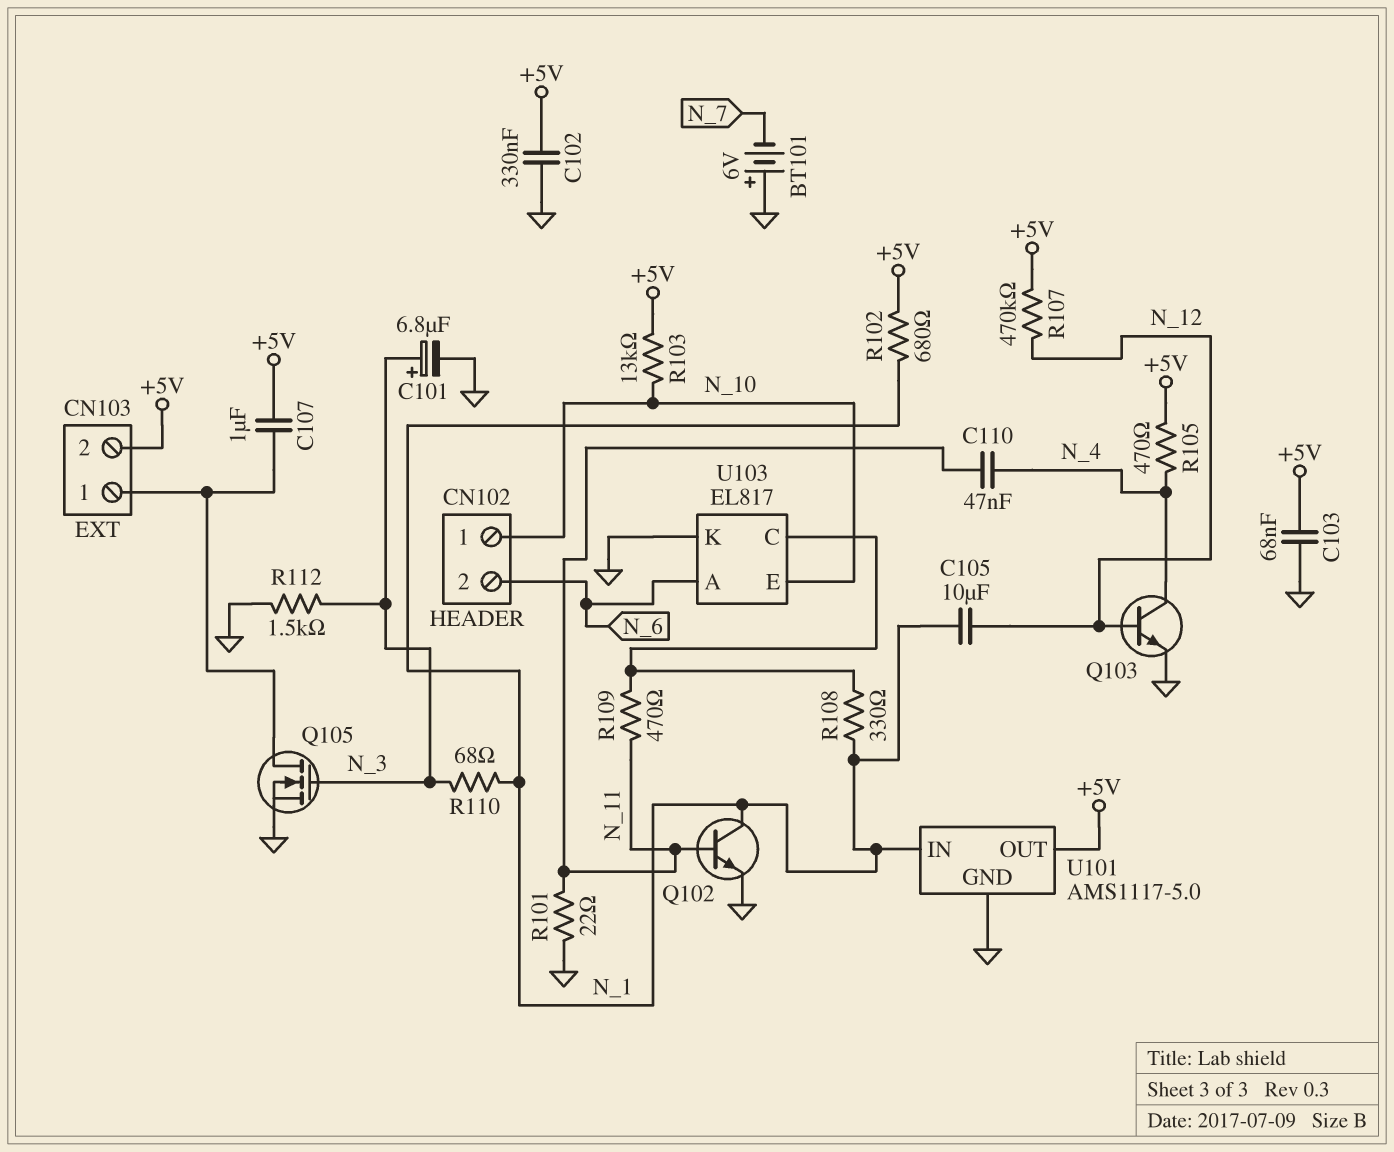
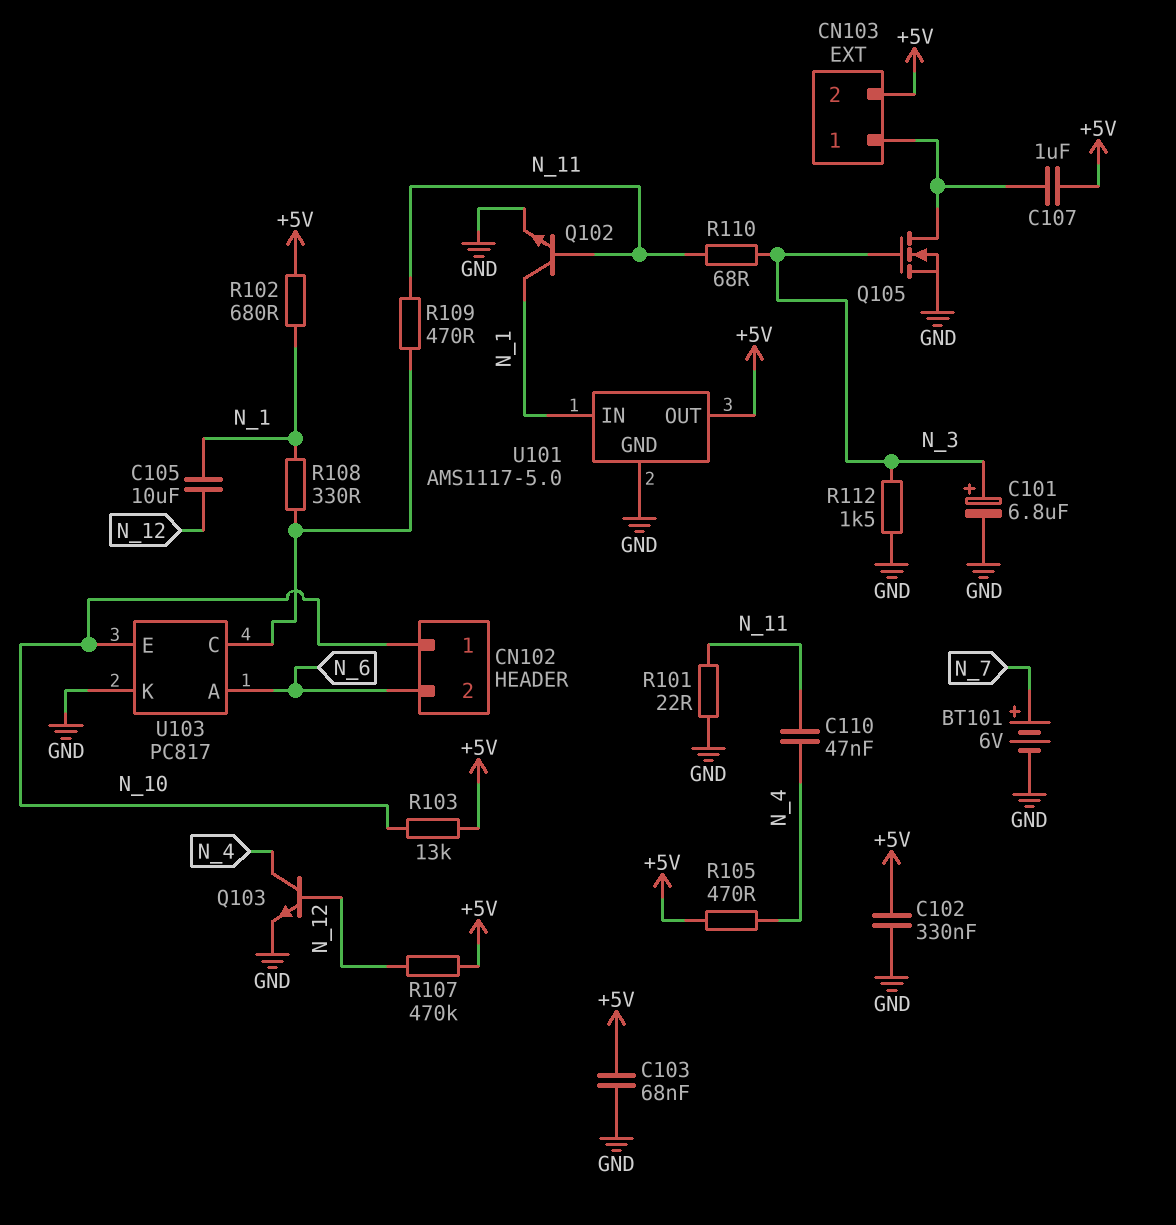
BT101: 6V (plus GND, minus N_7) -> 6V (plus N_7, minus GND)
R110: 68 (N_1, N_3) -> 68 (N_3, N_11)
U103: EL817 -> PC817

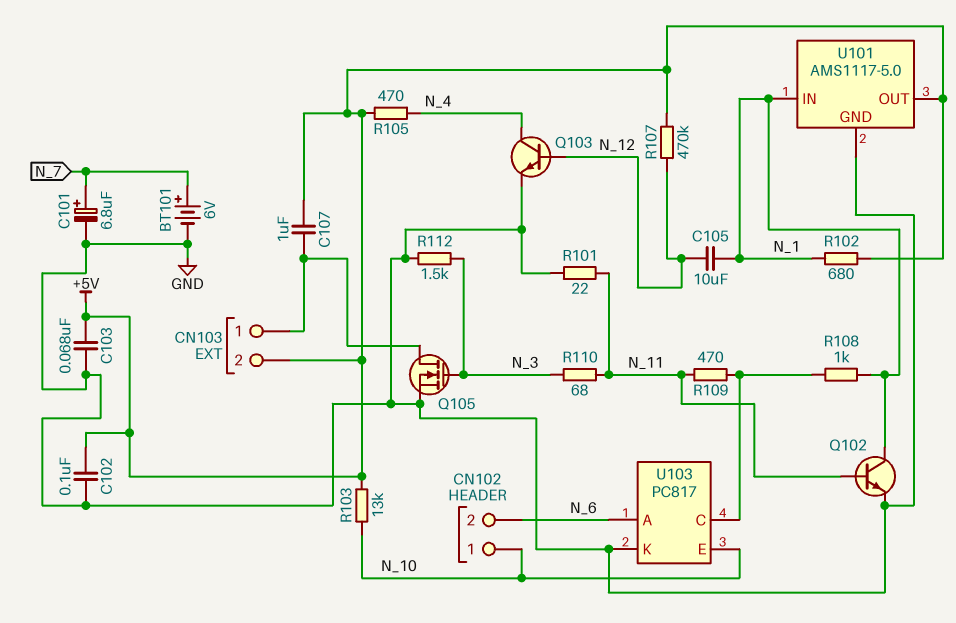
C101: 6.8uF (plus N_3, minus GND) -> 6.8uF (plus N_7, minus GND)
C102: 330nF (+5V, GND) -> 100nF (+5V, GND)
C110: 47nF (N_4, N_11) -> none
R108: 330 (N_1, U103/C) -> 1k (N_1, U103/C)

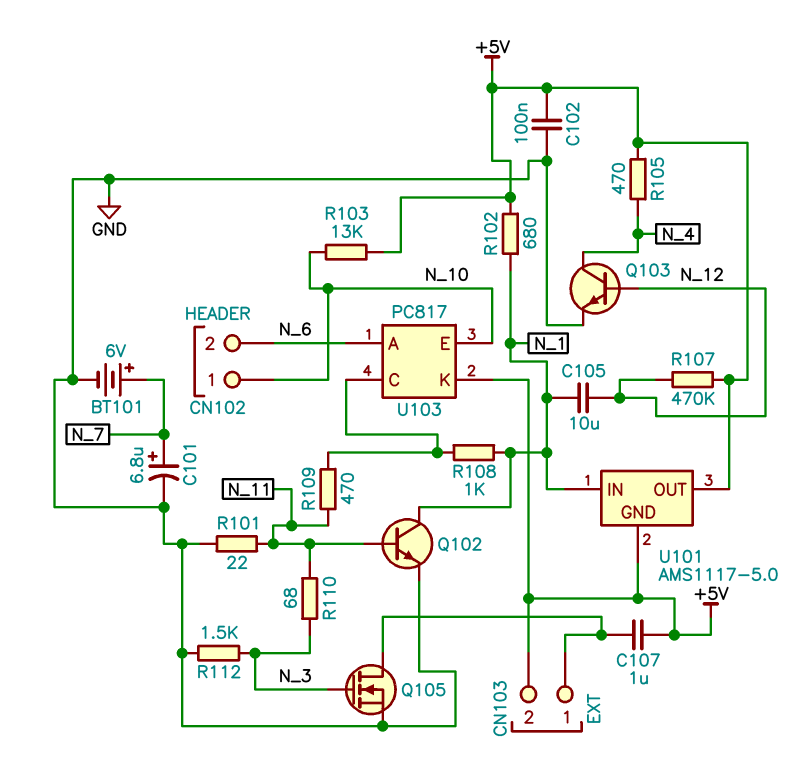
C103: 68nF (+5V, GND) -> none
U101 pin GND: GND -> +5V
U103 pin K: GND -> +5V

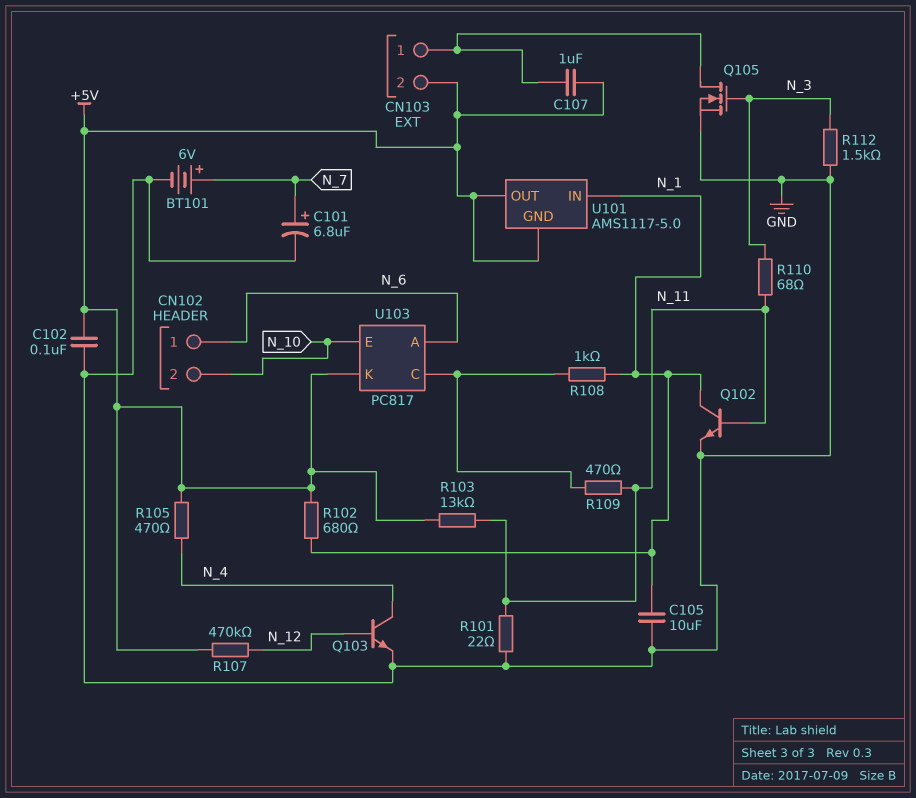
C105: 10uF (N_1, N_12) -> 10uF (GND, N_1)
CN102 pin 1: N_10 -> N_6
CN102 pin 2: N_6 -> N_10
R103: 13k (+5V, N_10) -> 13k (+5V, N_11)

